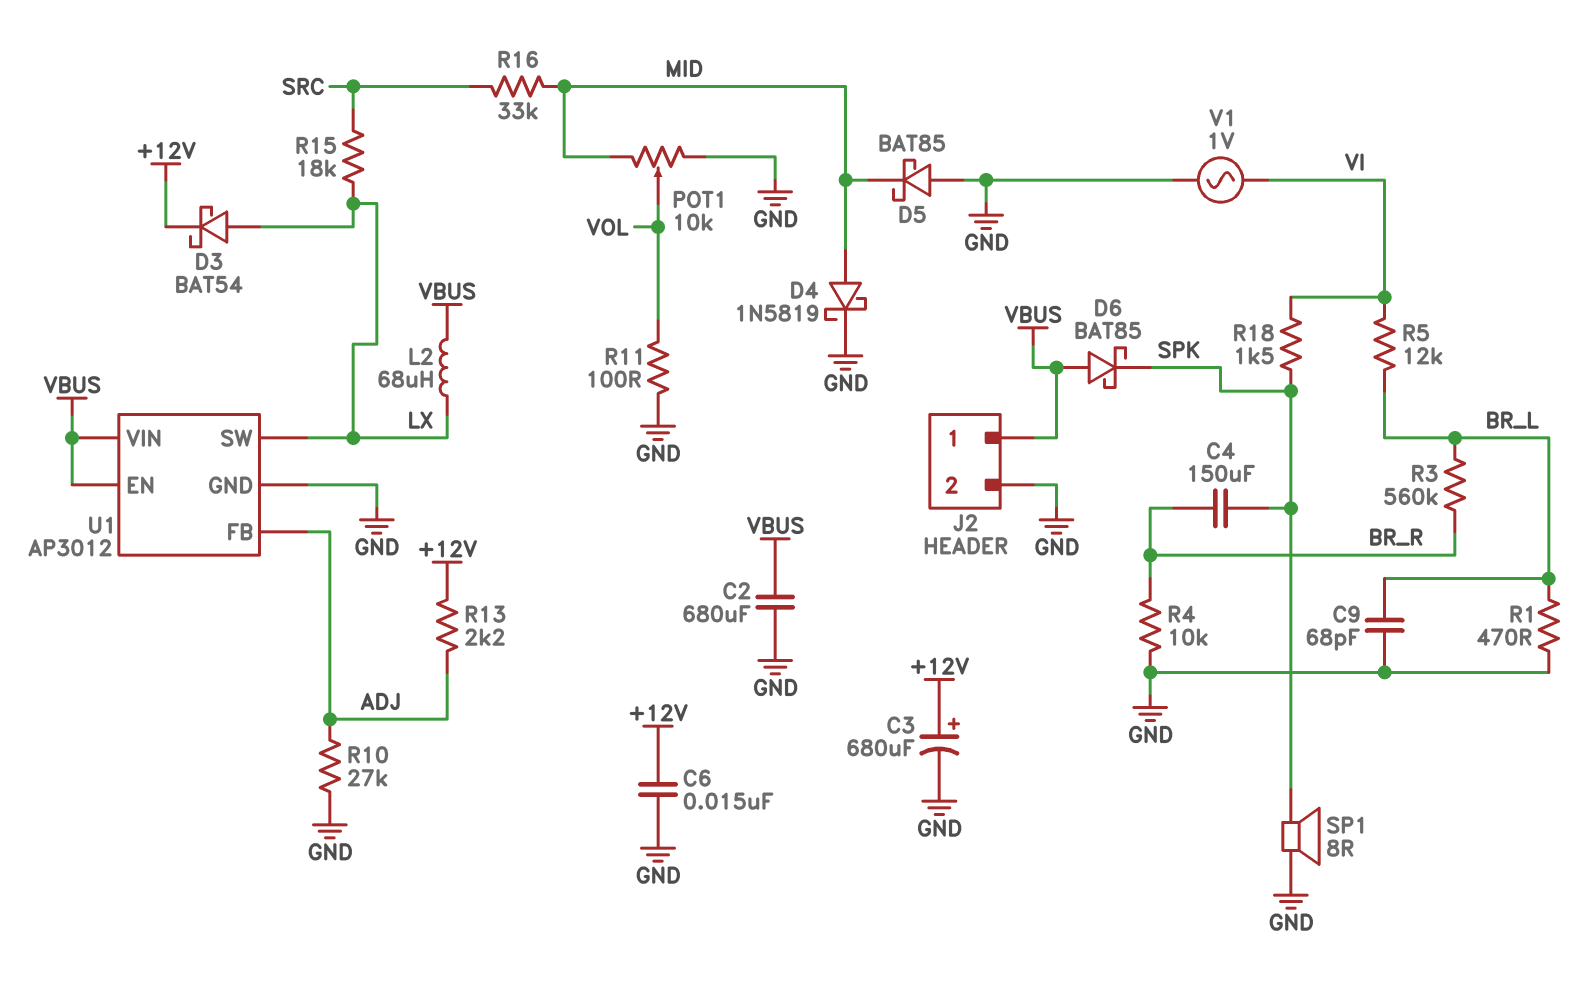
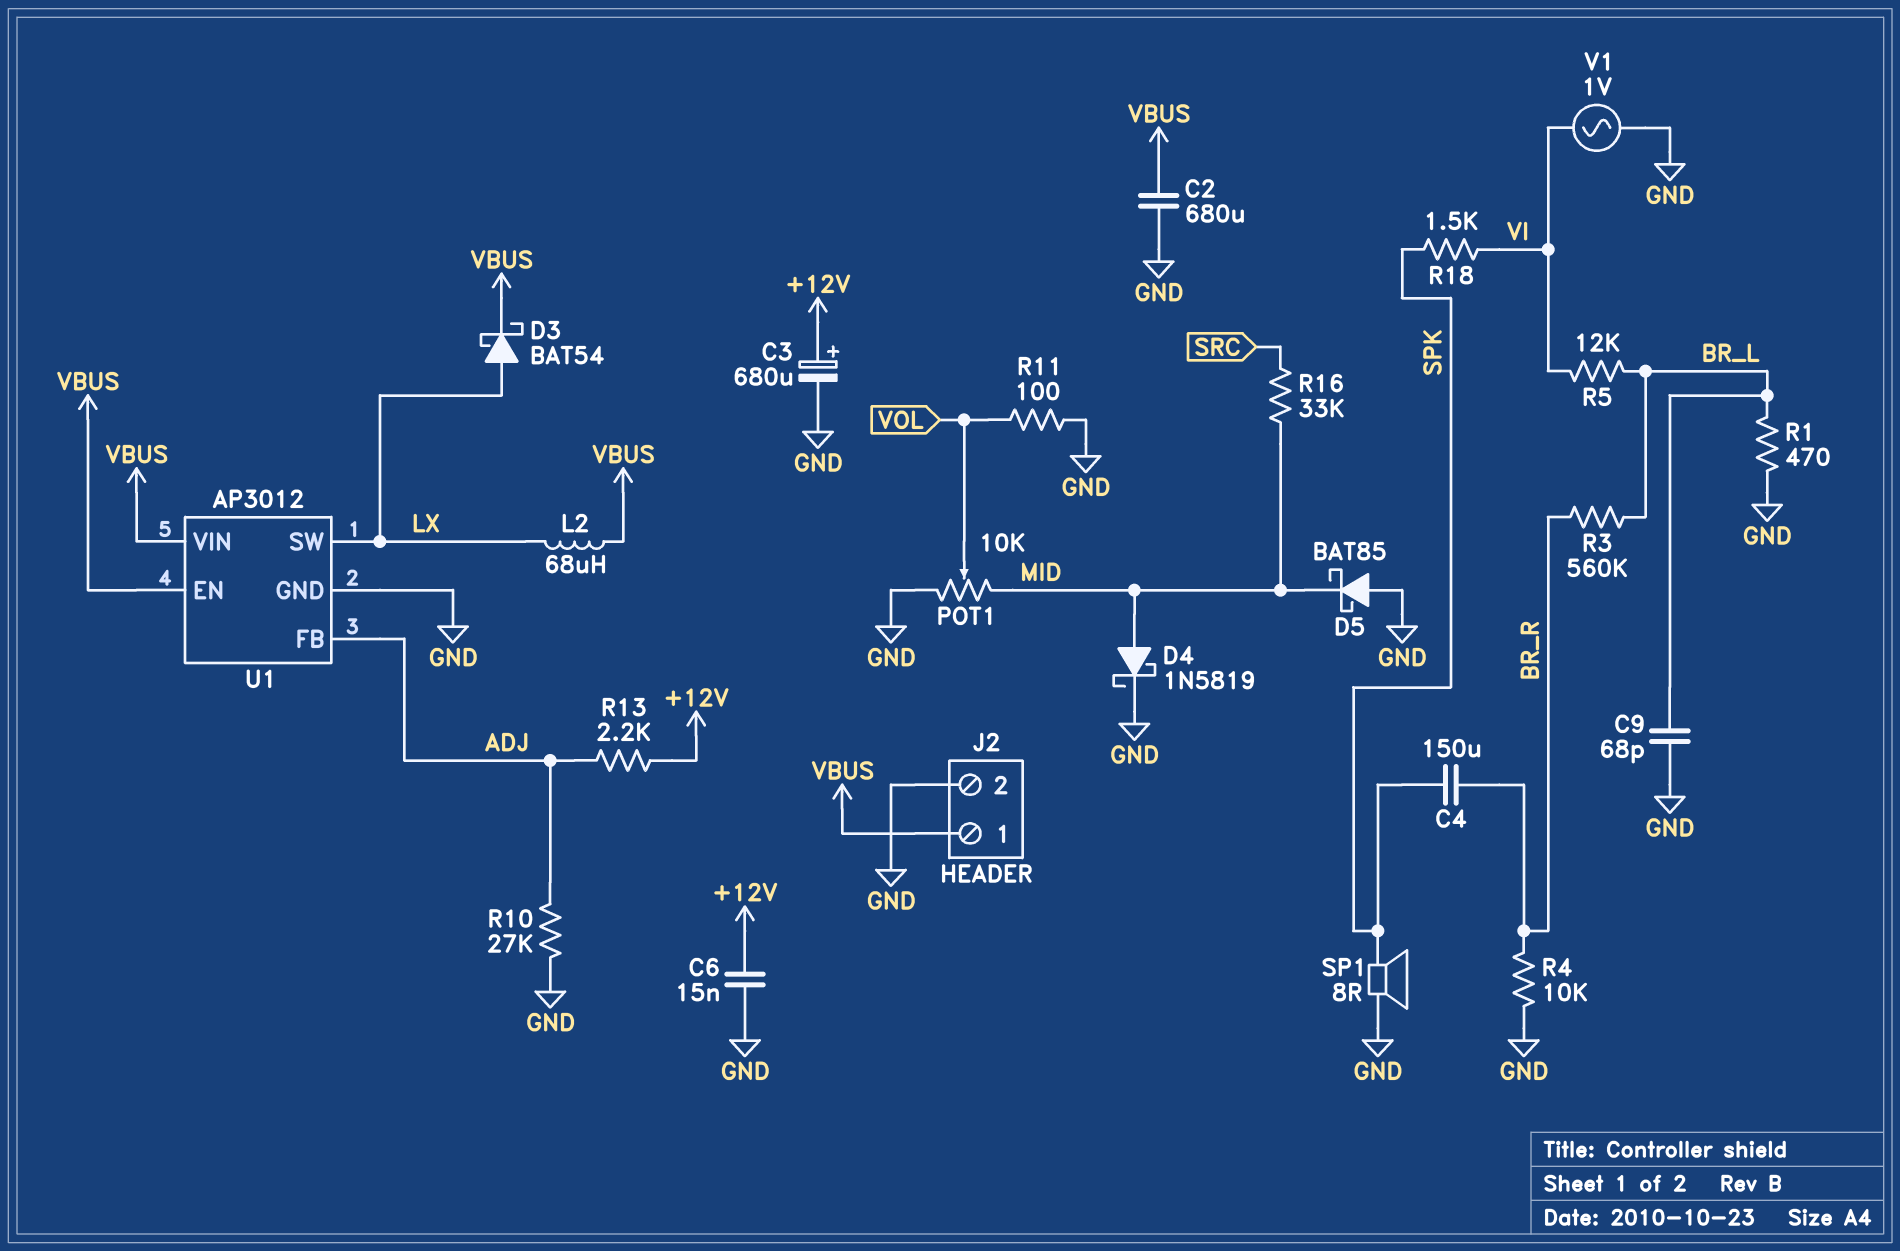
D3: schottky BAT54 (A LX, K +12V) -> schottky BAT54 (A LX, K VBUS)
D6: schottky BAT85 (A VBUS, K SPK) -> none
R15: 18k (LX, SRC) -> none

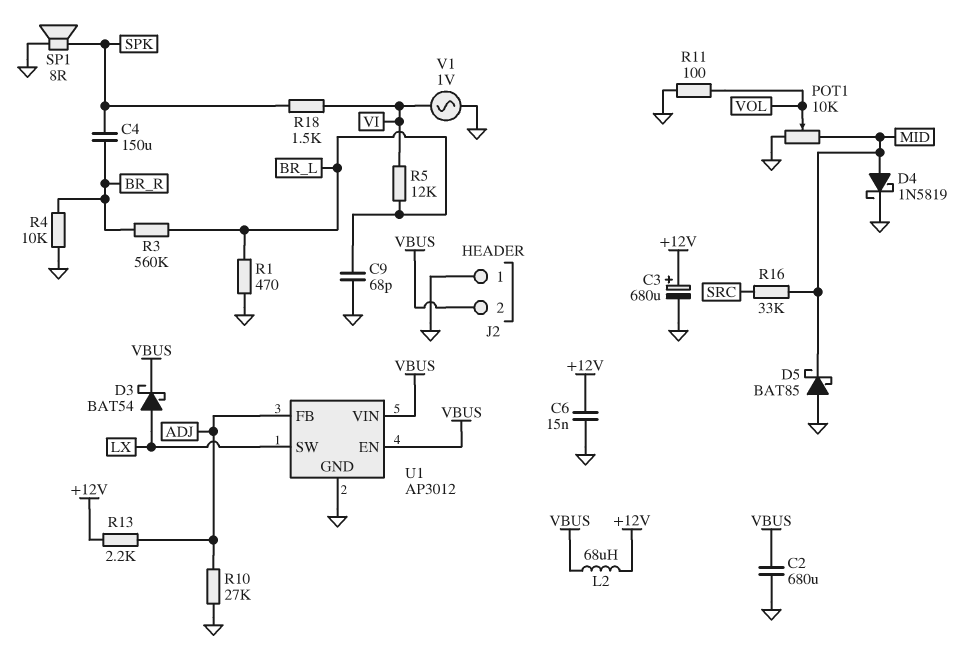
J2 pin 1: VBUS -> GND
J2 pin 2: GND -> VBUS
L2: 68uH (LX, VBUS) -> 68uH (+12V, VBUS)

